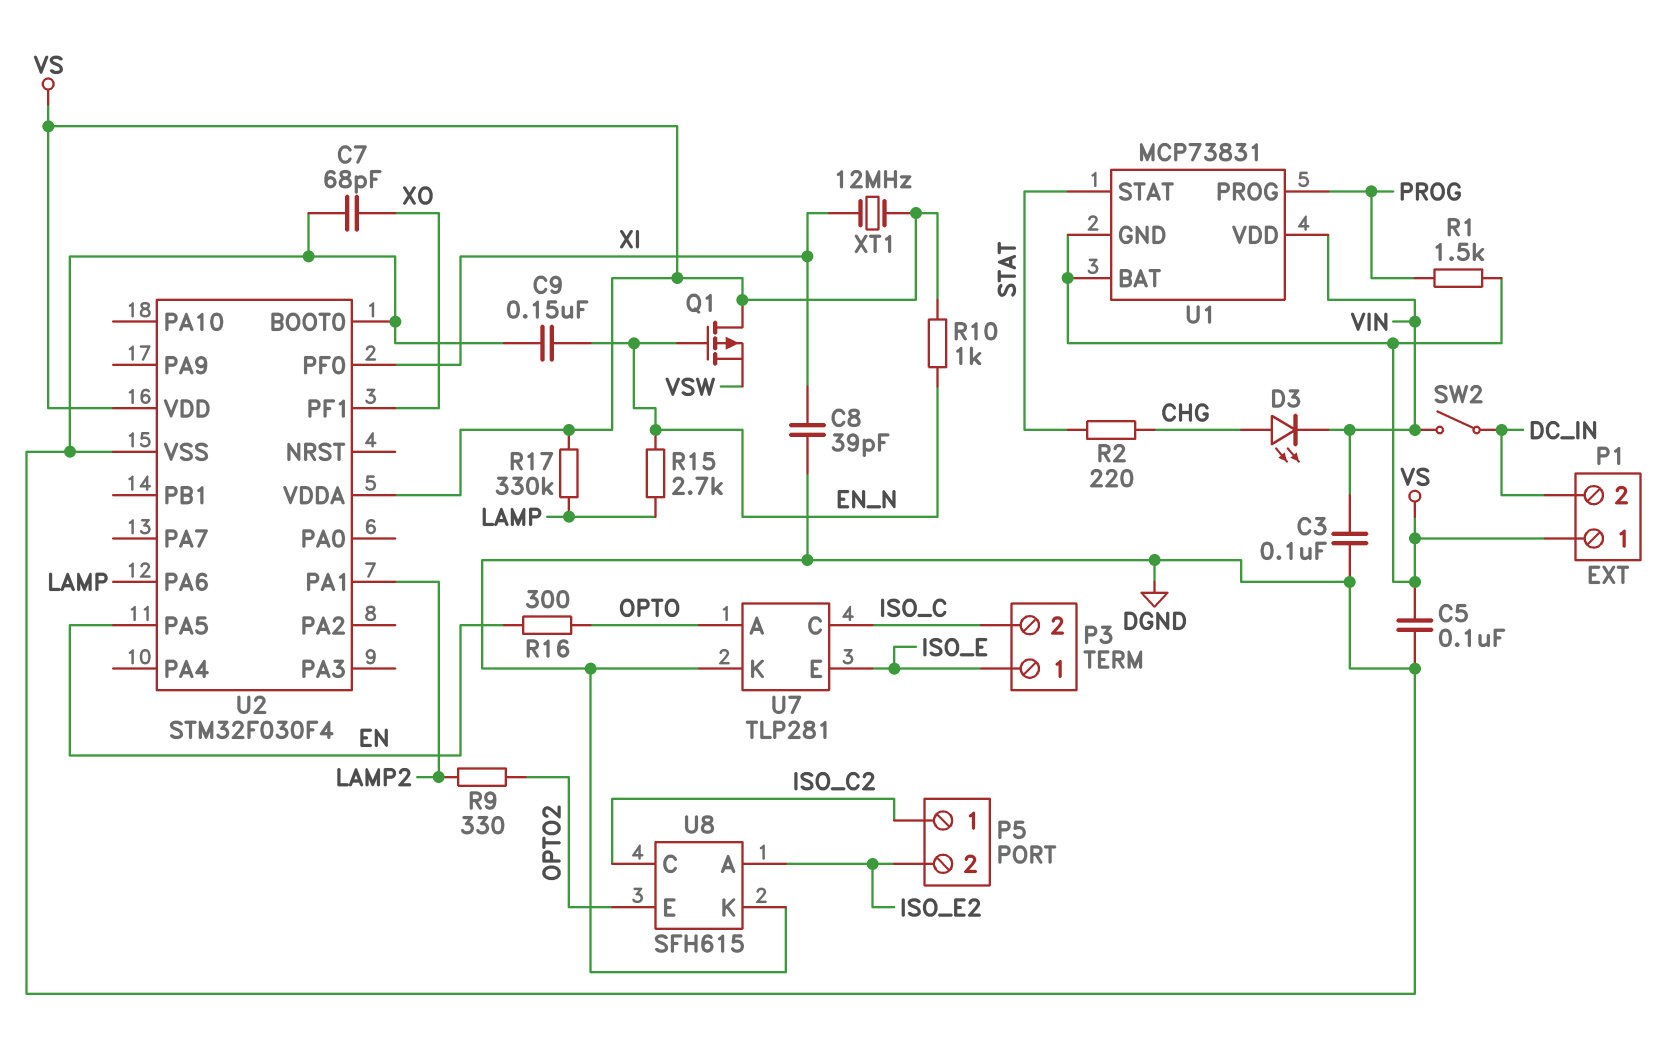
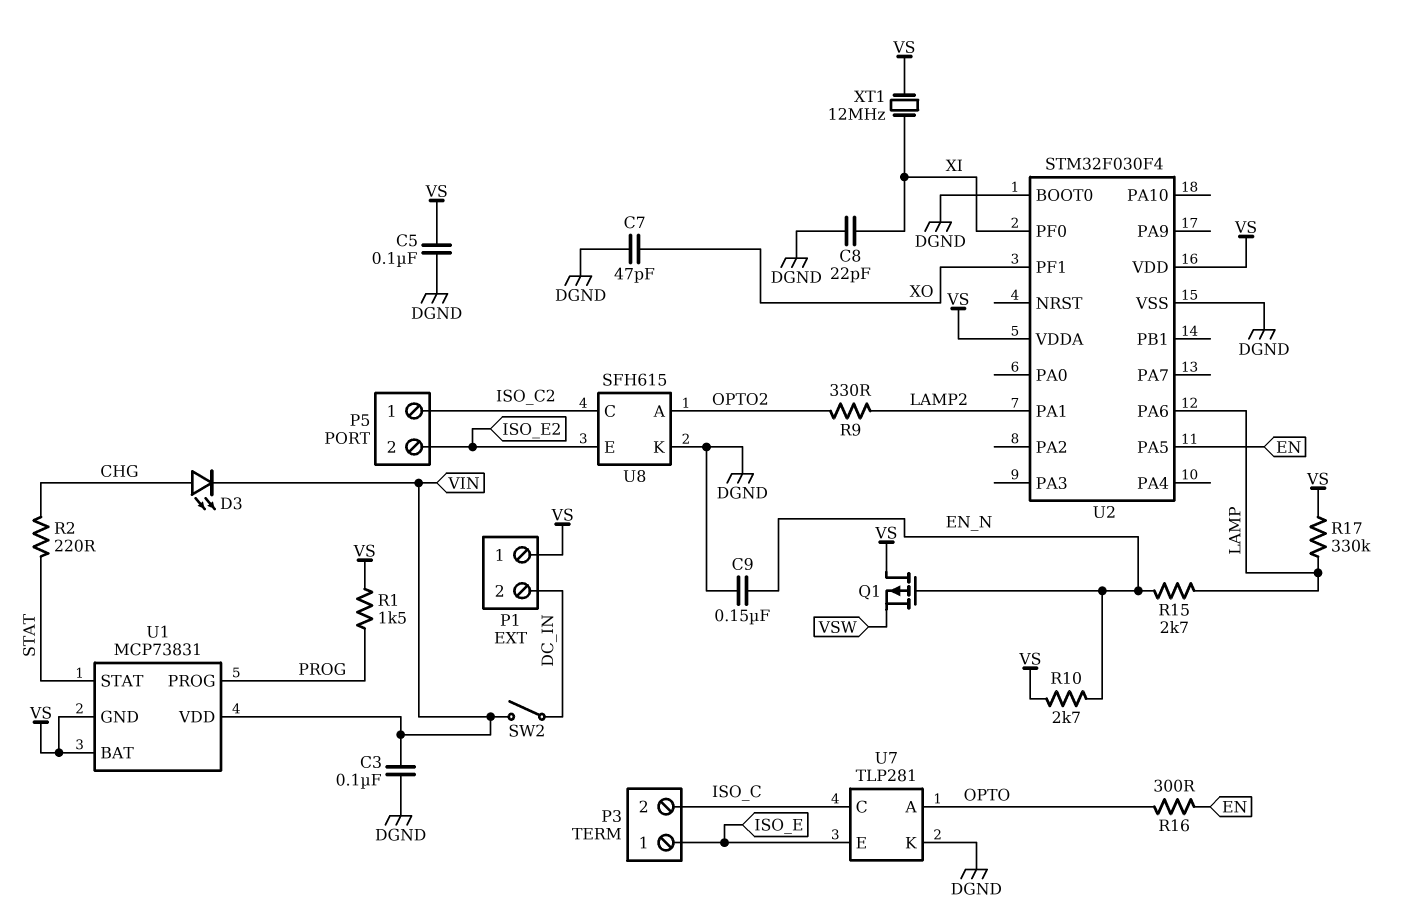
C7: 68pF (DGND, XO) -> 47pF (DGND, XO)
C8: 39pF (DGND, XI) -> 22pF (DGND, XI)
R10: 1k (EN_N, VS) -> 2.7k (EN_N, VS)
U8 pin A: ISO_E2 -> OPTO2
U8 pin E: OPTO2 -> ISO_E2

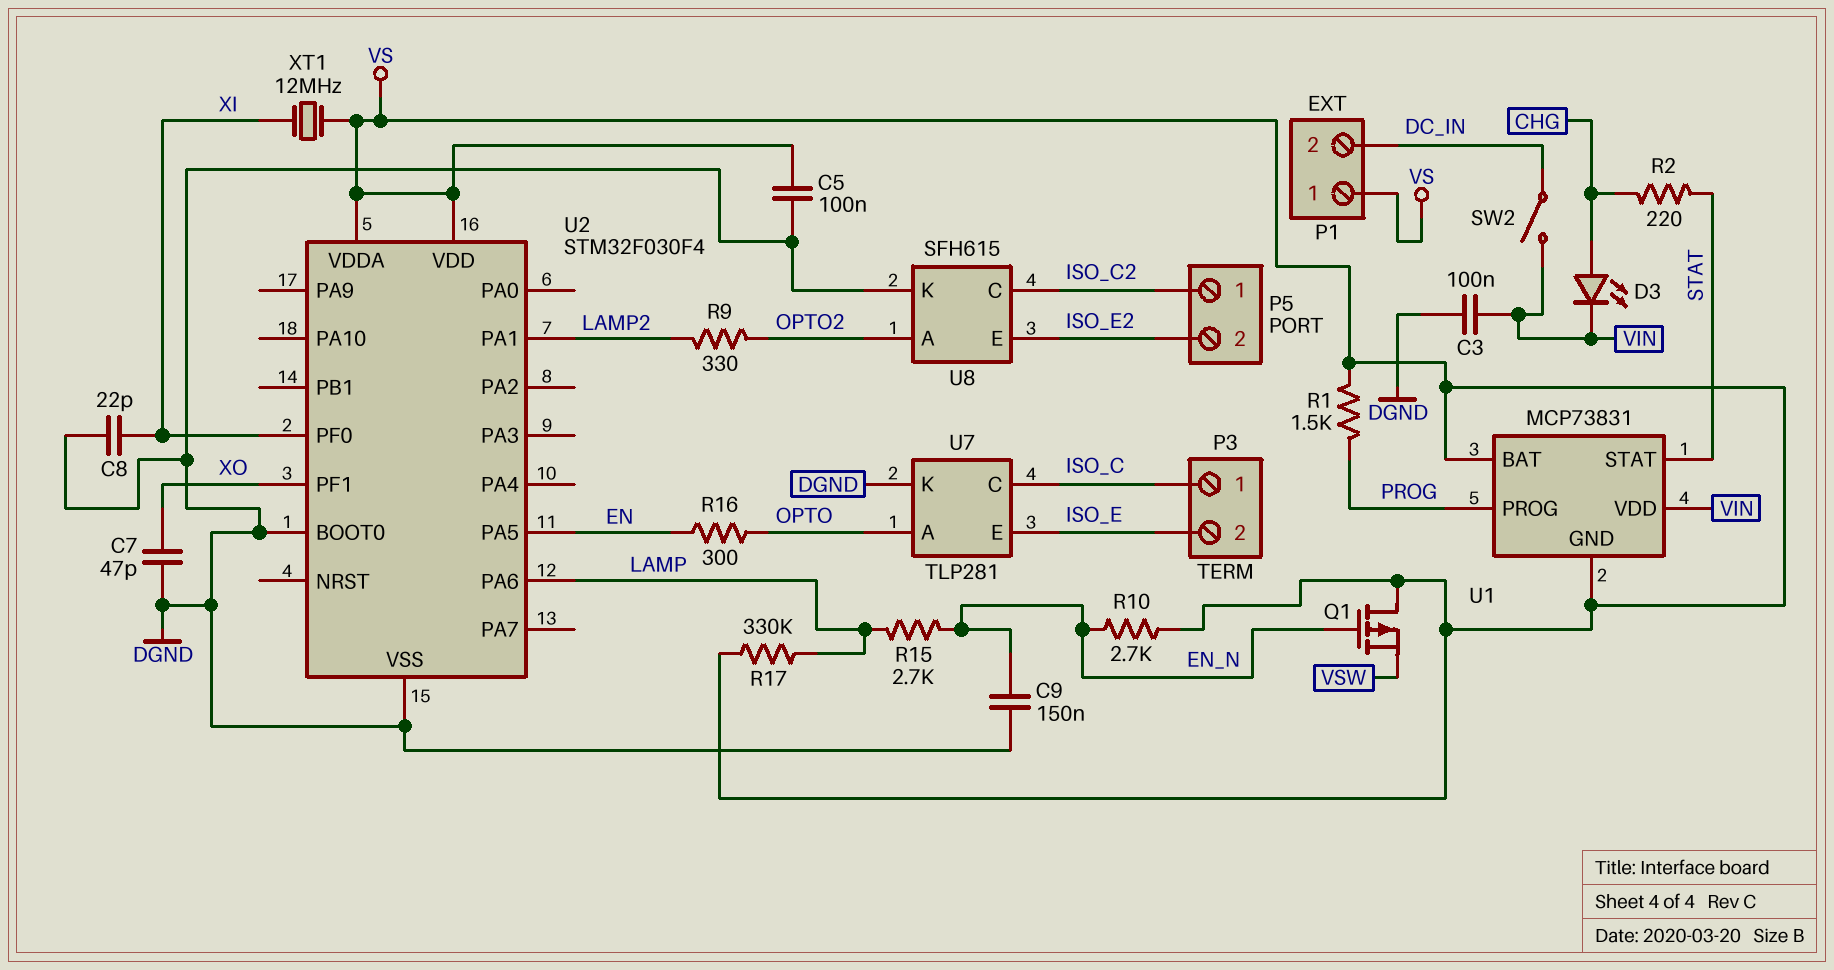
P3 pin 1: ISO_E -> ISO_C
P3 pin 2: ISO_C -> ISO_E

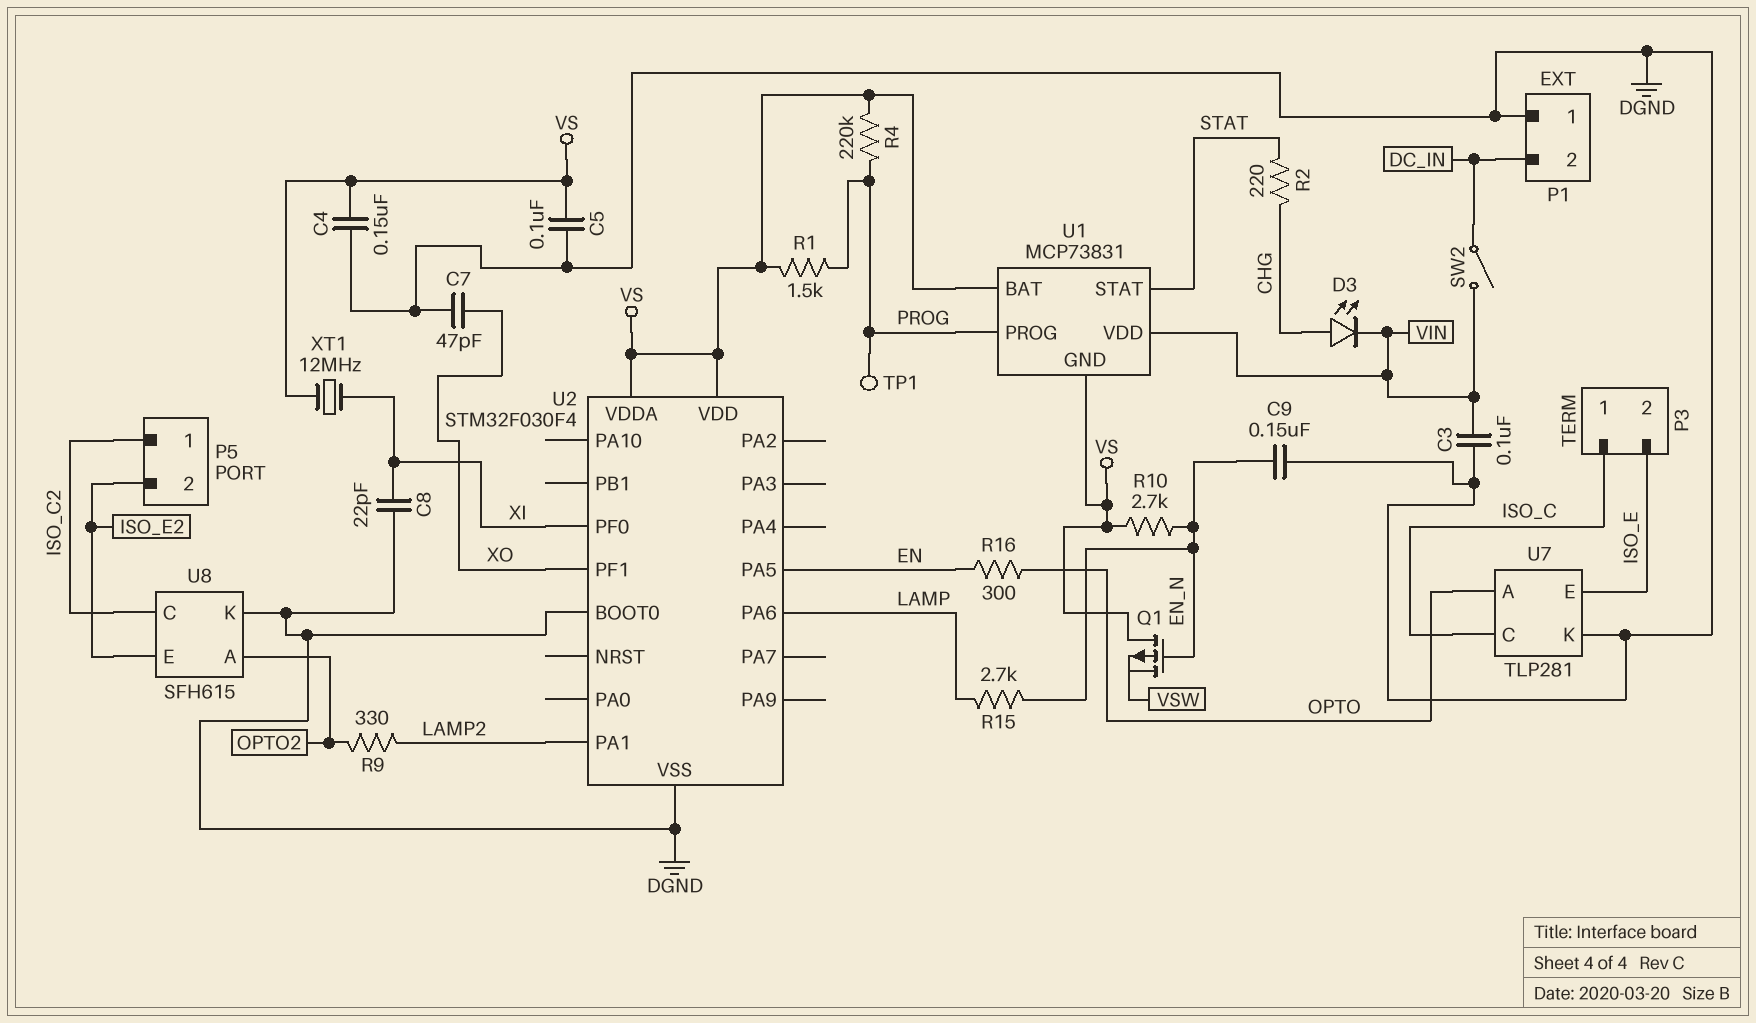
C4: none -> 150nF (DGND, VS)
P1 pin 1: VS -> DGND
R4: none -> 220k (PROG, VS)
R17: 330k (LAMP, VS) -> none
TP1: none -> test point (PROG)

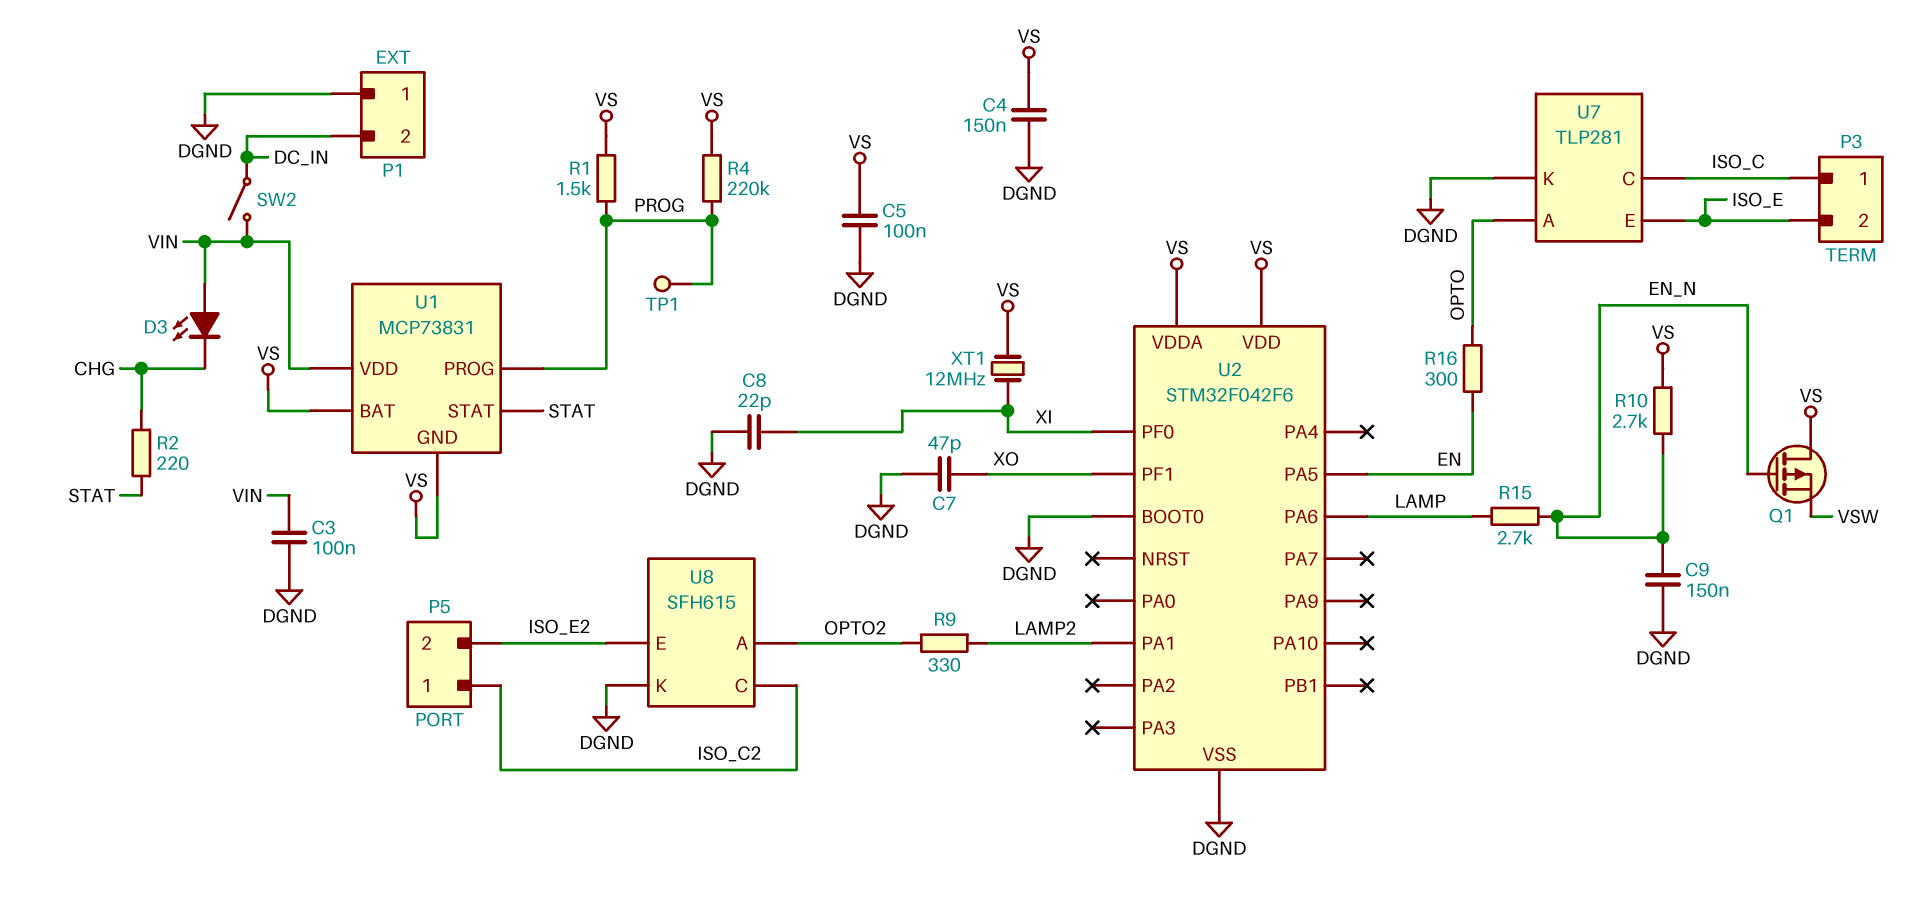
D3: LED (A CHG, K VIN) -> LED (A VIN, K CHG)
U2: STM32F030F4 -> STM32F042F6

